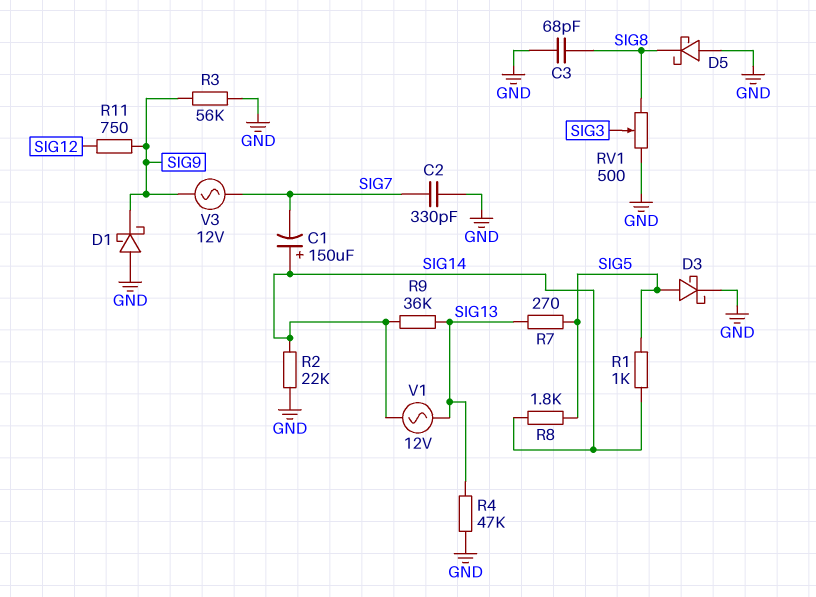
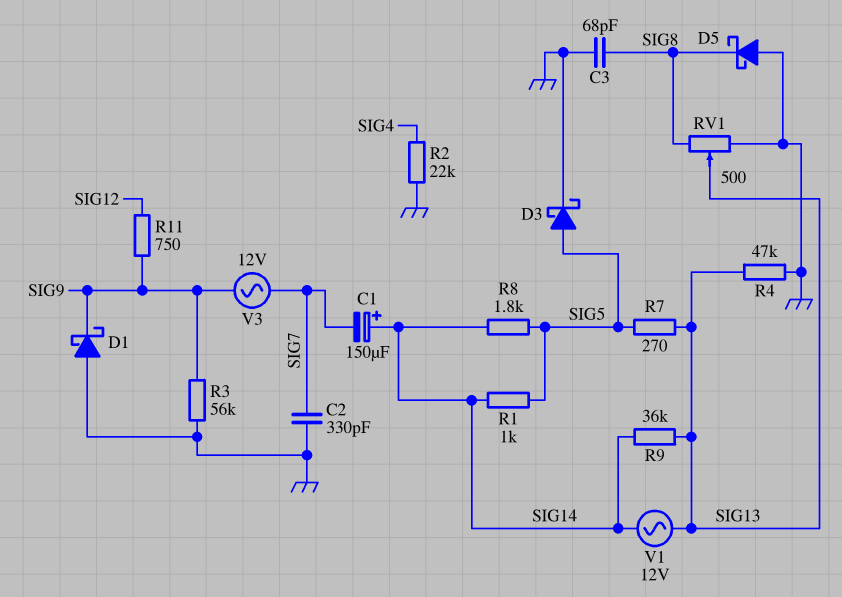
R2: 22k (GND, SIG14) -> 22k (GND, SIG4)
RV1: 500 (GND, SIG8, wiper SIG3) -> 500 (GND, SIG8, wiper SIG13)

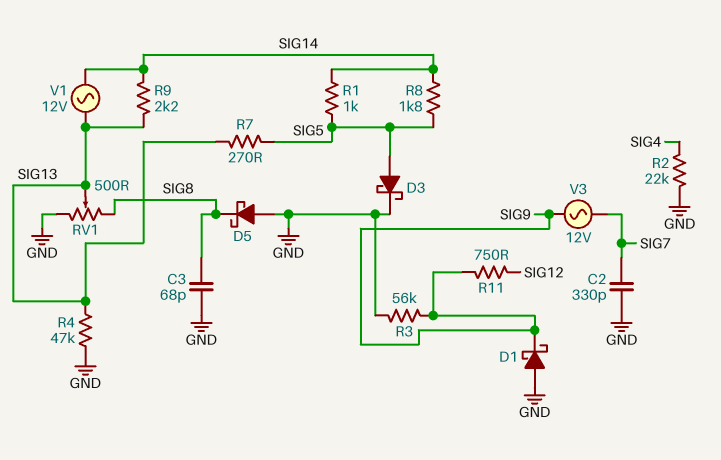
C1: 150uF (plus SIG14, minus SIG7) -> none
R9: 36k (SIG13, SIG14) -> 2.2k (SIG13, SIG14)

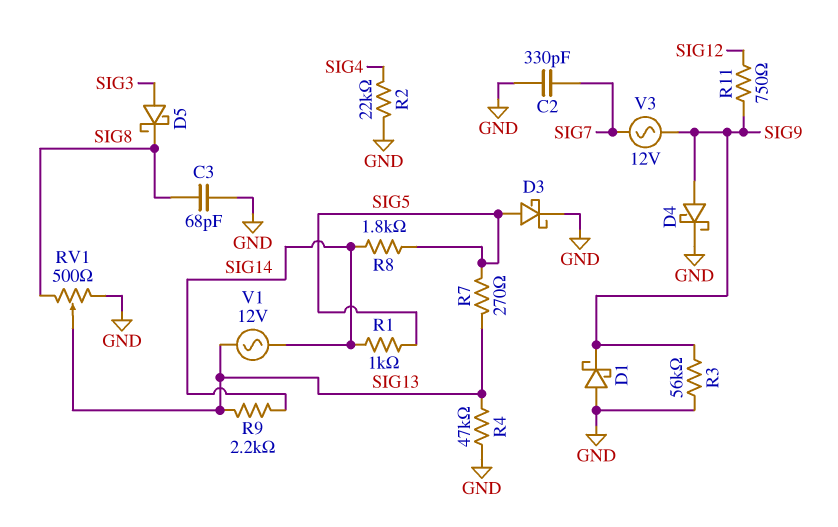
D4: none -> schottky (A SIG9, K GND)
D5: schottky (A GND, K SIG8) -> schottky (A SIG3, K SIG8)

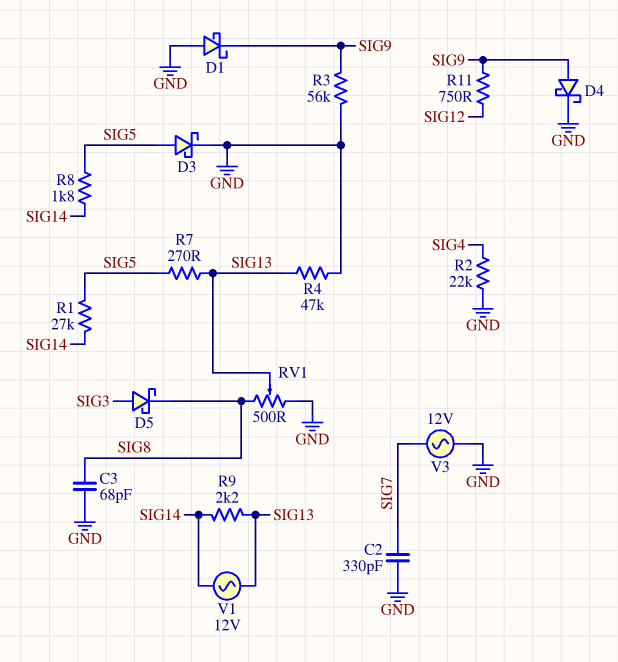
R1: 1k (SIG5, SIG14) -> 27k (SIG5, SIG14)
V3: AC 12V (SIG7, SIG9) -> AC 12V (GND, SIG7)

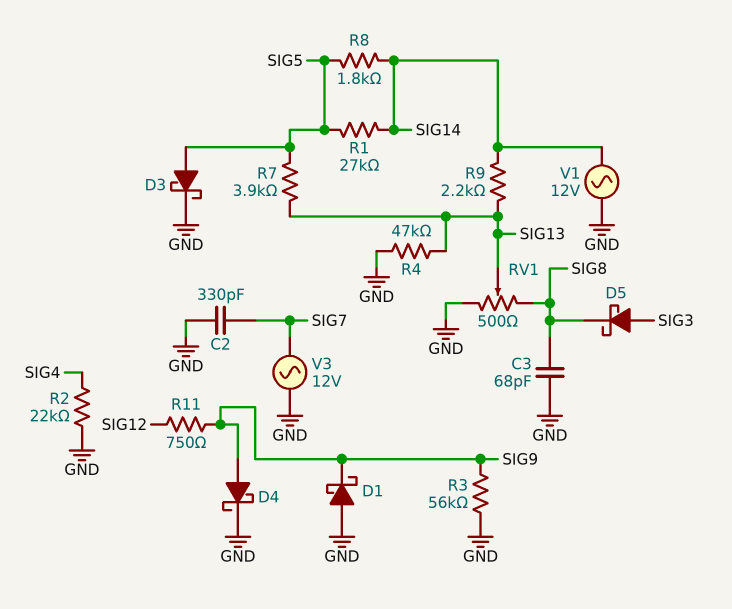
R7: 270 (SIG5, SIG13) -> 3.9k (SIG5, SIG13)
V1: AC 12V (SIG13, SIG14) -> AC 12V (GND, SIG14)

